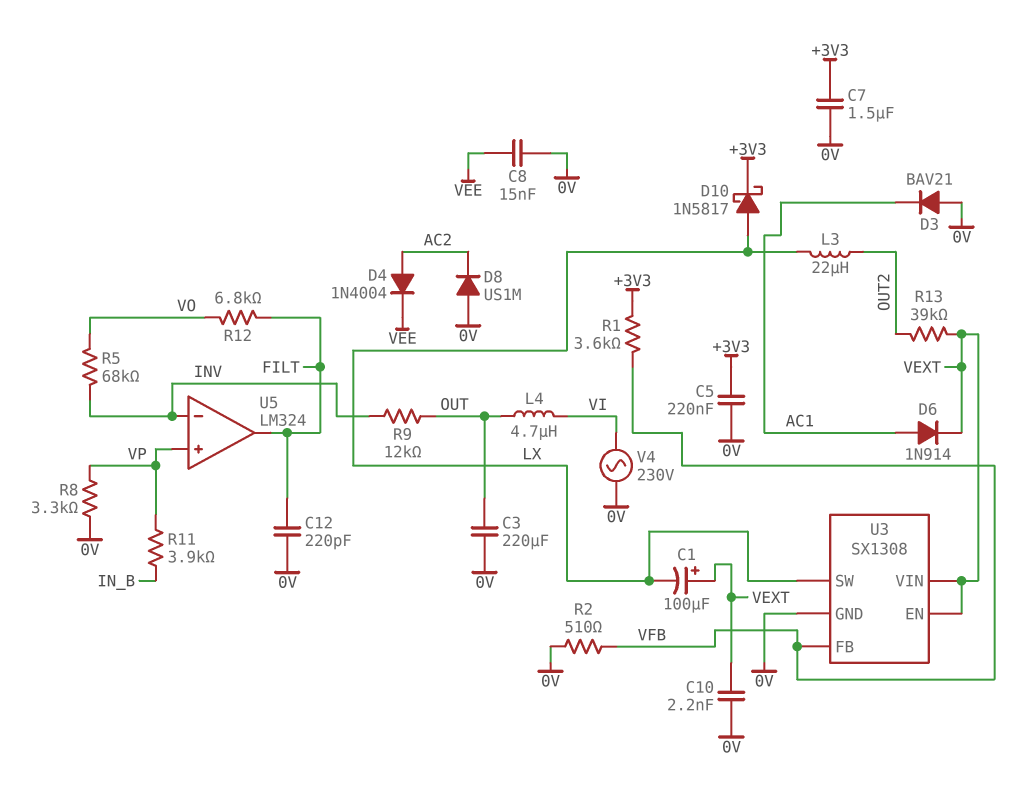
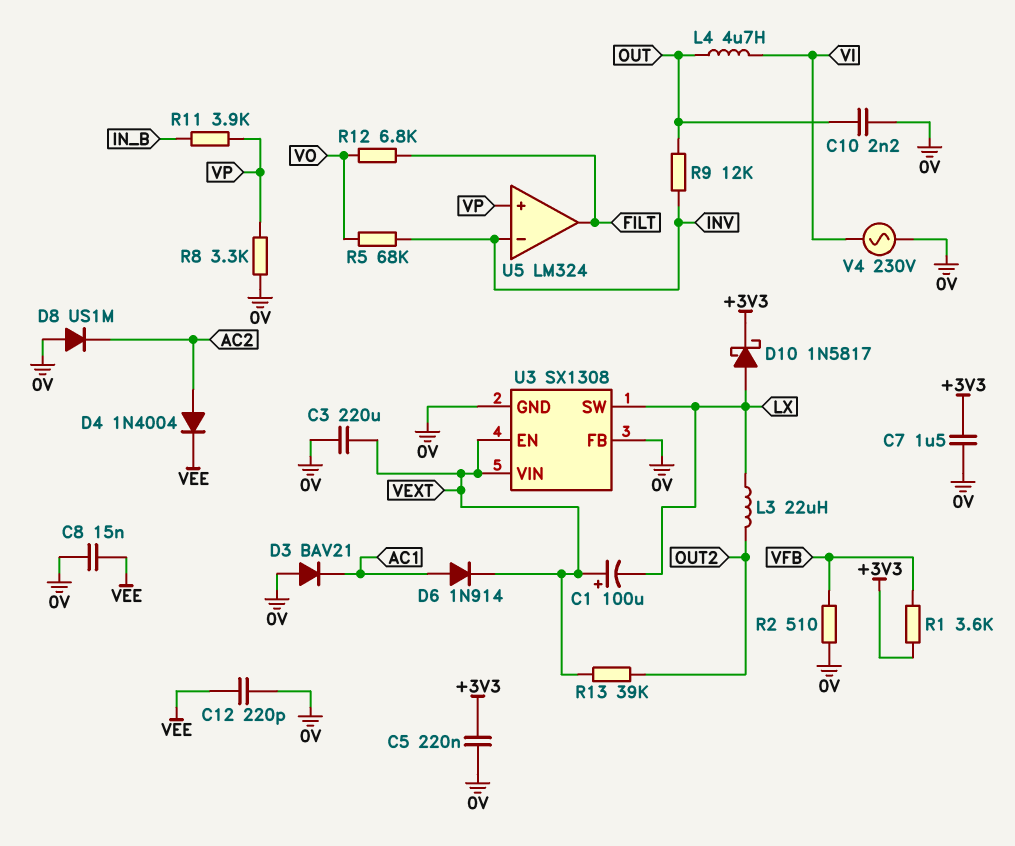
C3: 220uF (0V, OUT) -> 220uF (0V, VEXT)
C10: 2.2nF (0V, VEXT) -> 2.2nF (0V, OUT)
C12: 220pF (0V, FILT) -> 220pF (0V, VEE)
U3 pin FB: VFB -> 0V

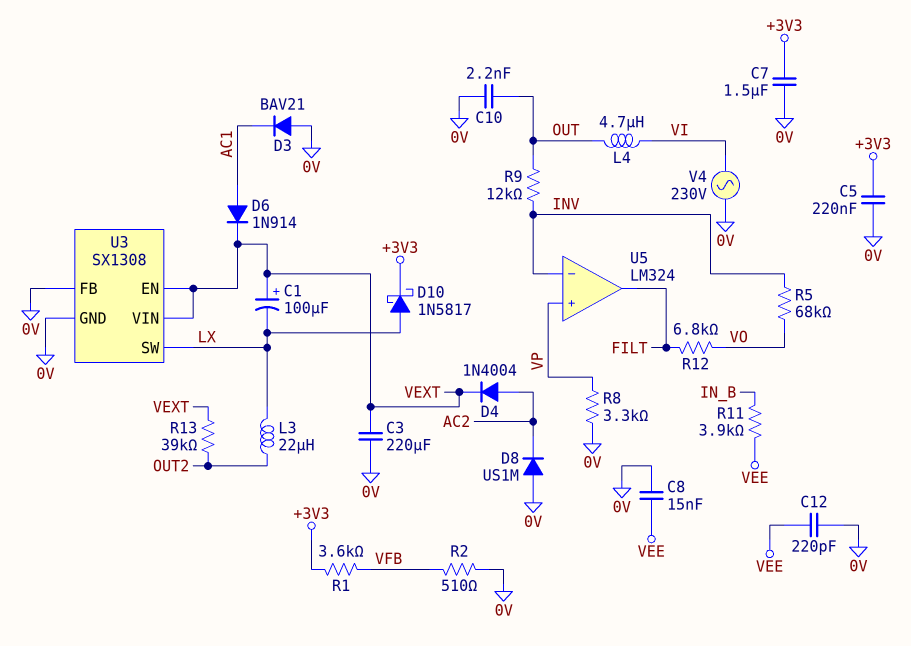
D4: diode 1N4004 (A AC2, K VEE) -> diode 1N4004 (A AC2, K VEXT)
R11: 3.9k (IN_B, VP) -> 3.9k (IN_B, VEE)

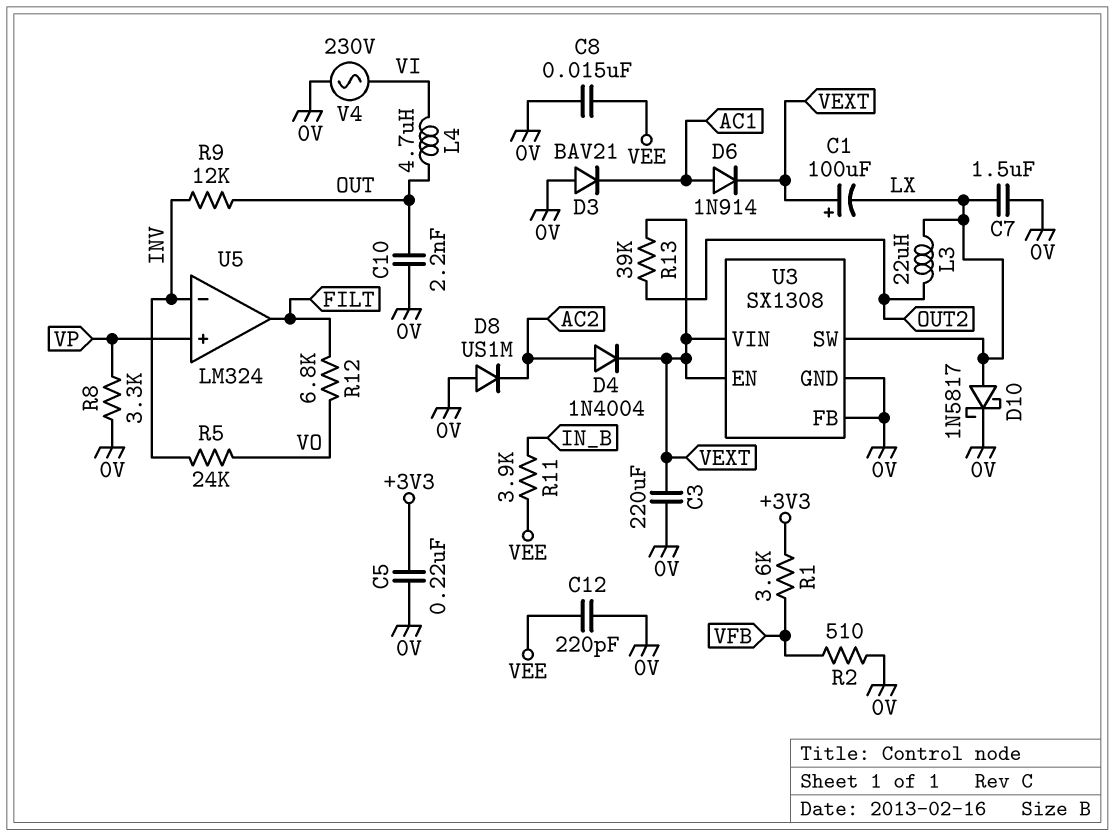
C7: 1.5uF (+3V3, 0V) -> 1.5uF (0V, LX)
D10: schottky 1N5817 (A LX, K +3V3) -> schottky 1N5817 (A LX, K 0V)
R5: 68k (INV, VO) -> 24k (INV, VO)

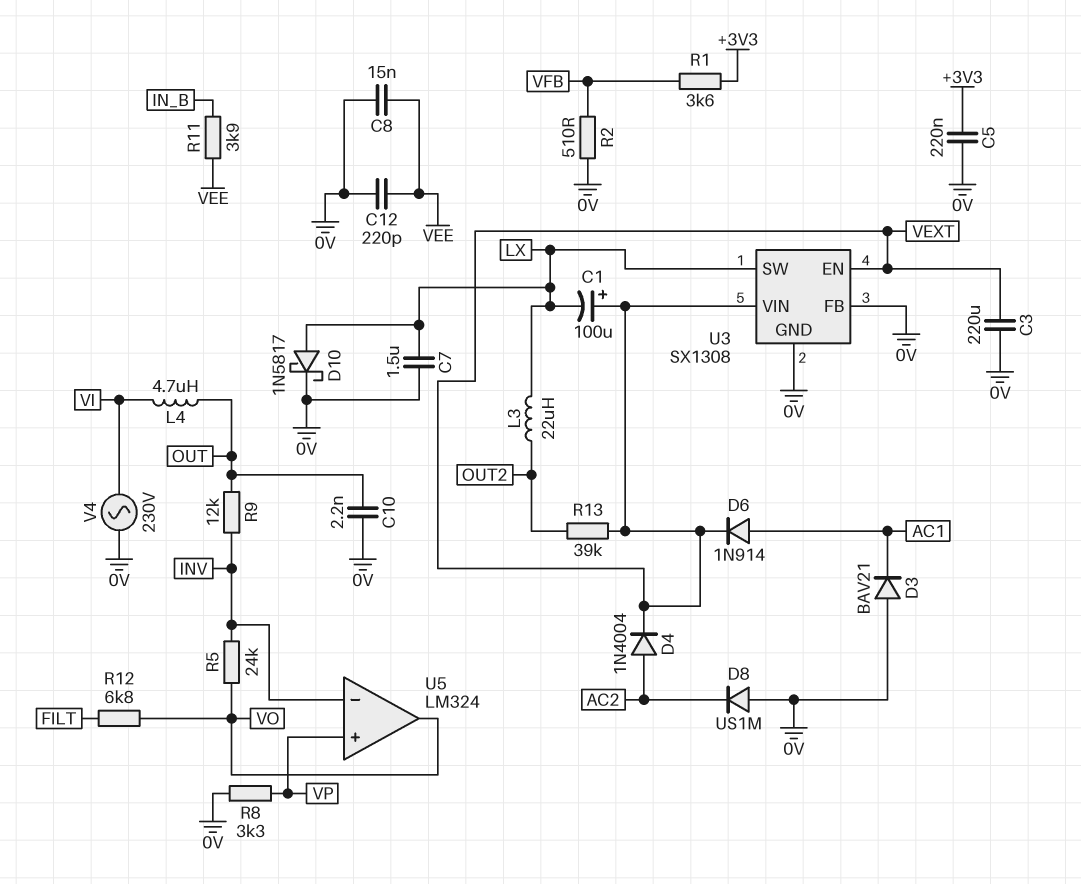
U5 pin out: FILT -> VO

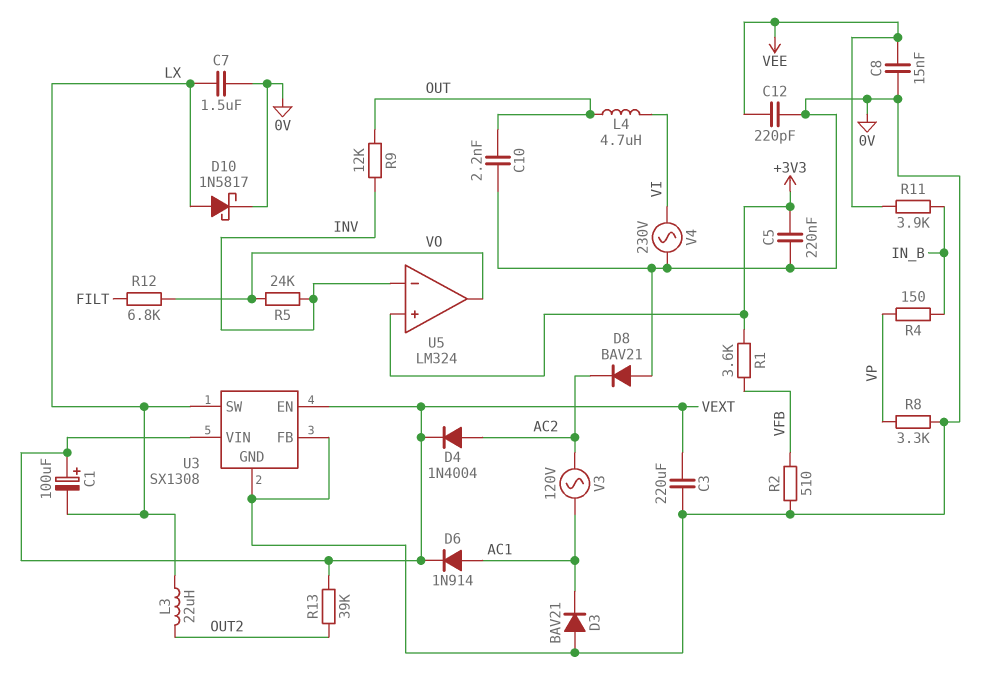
D8: diode US1M (A 0V, K AC2) -> diode BAV21 (A 0V, K AC2)
R4: none -> 150 (IN_B, VP)
U5 pin in+: VP -> +3V3
V3: none -> AC 120V (AC1, AC2)

